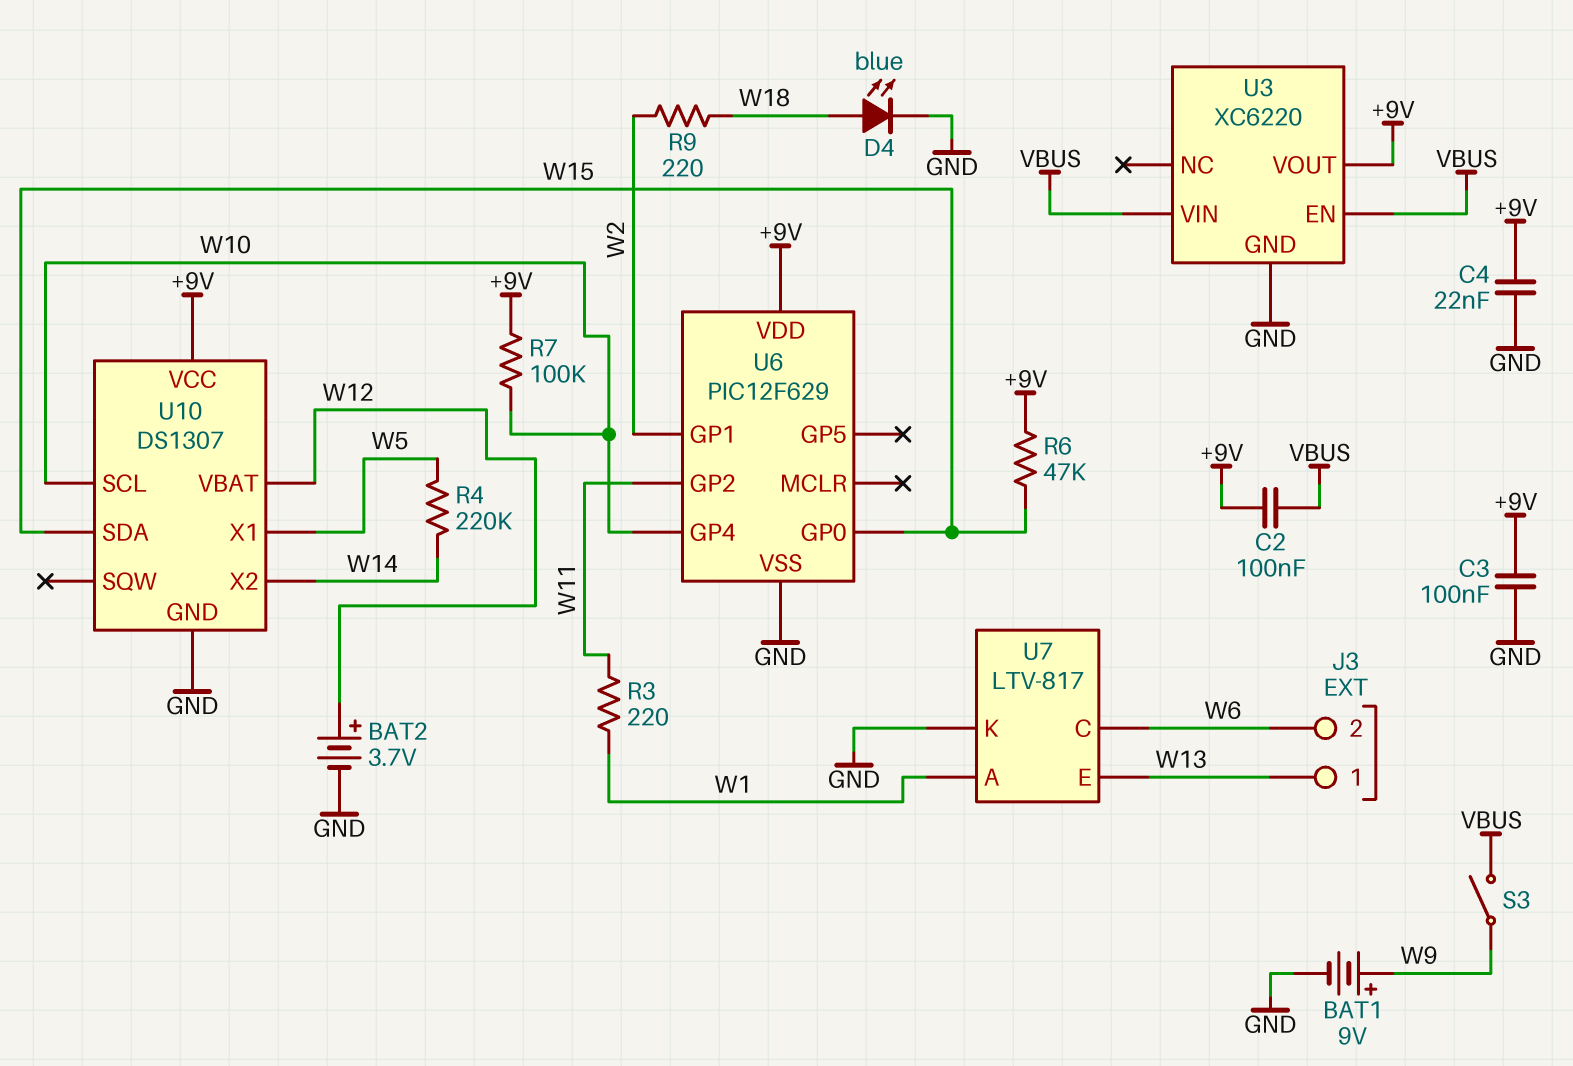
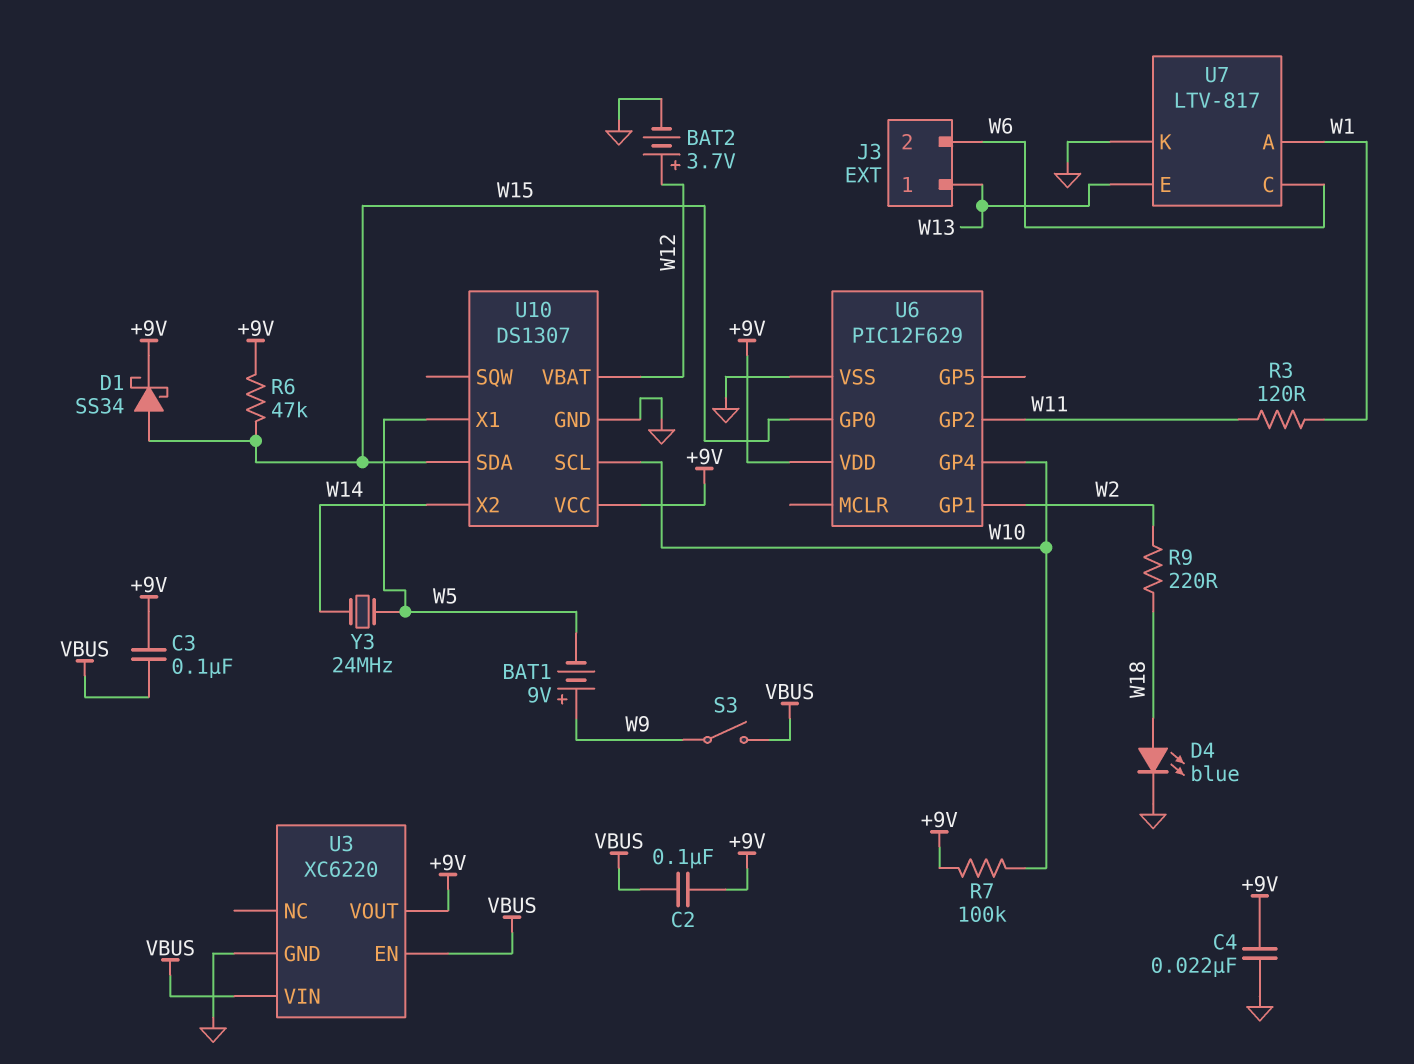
BAT1: 9V (plus W9, minus GND) -> 9V (plus W9, minus W5)
C3: 100nF (+9V, GND) -> 100nF (+9V, VBUS)
D1: none -> schottky SS34 (A W15, K +9V)
R3: 220 (W1, W11) -> 120 (W1, W11)
R4: 220k (W5, W14) -> none
Y3: none -> 24MHz (W5, W14)

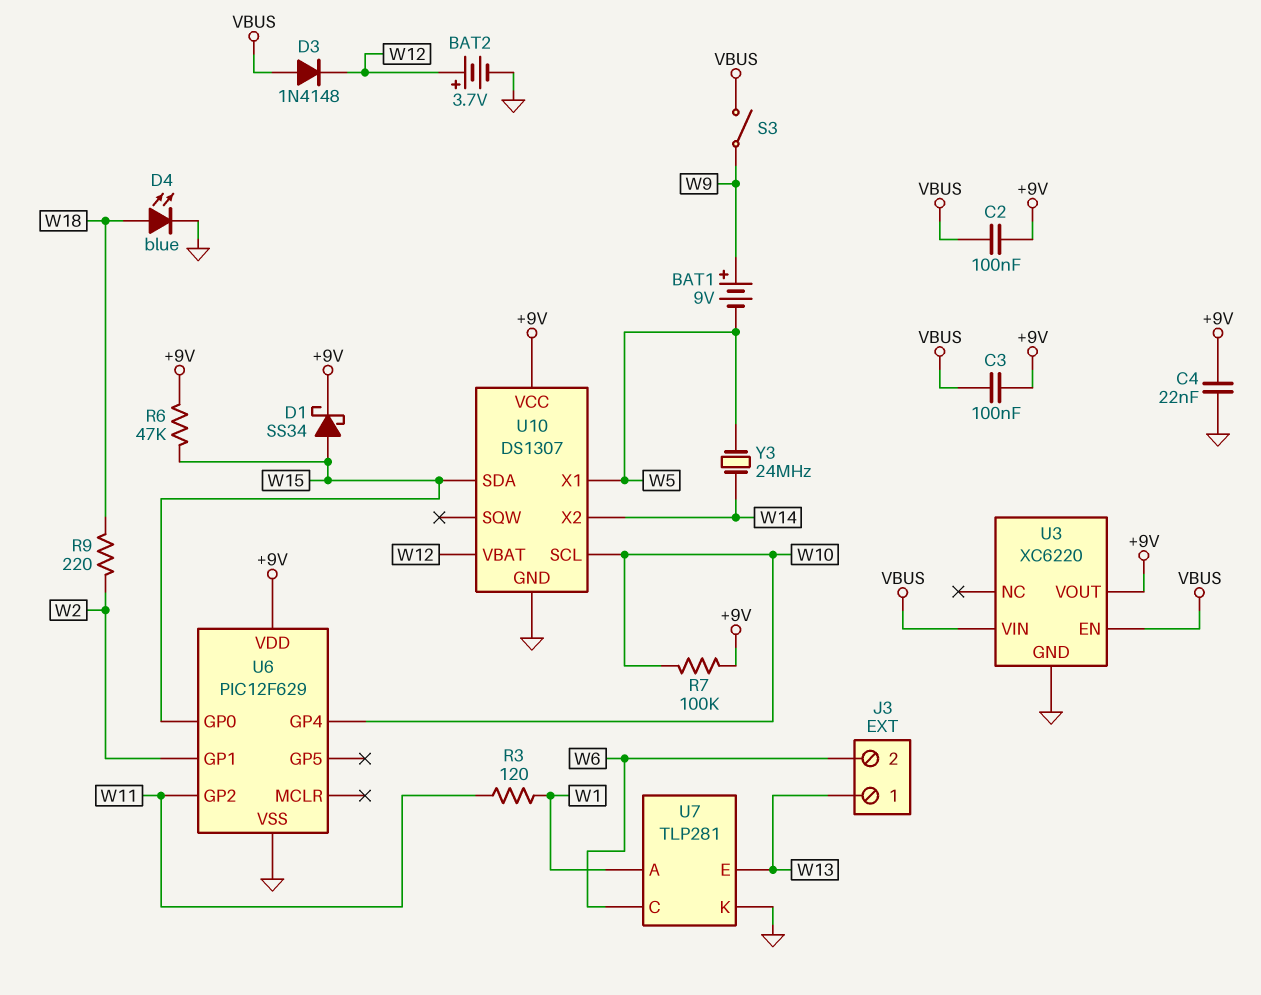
D3: none -> diode 1N4148 (A VBUS, K W12)
U7: LTV-817 -> TLP281

